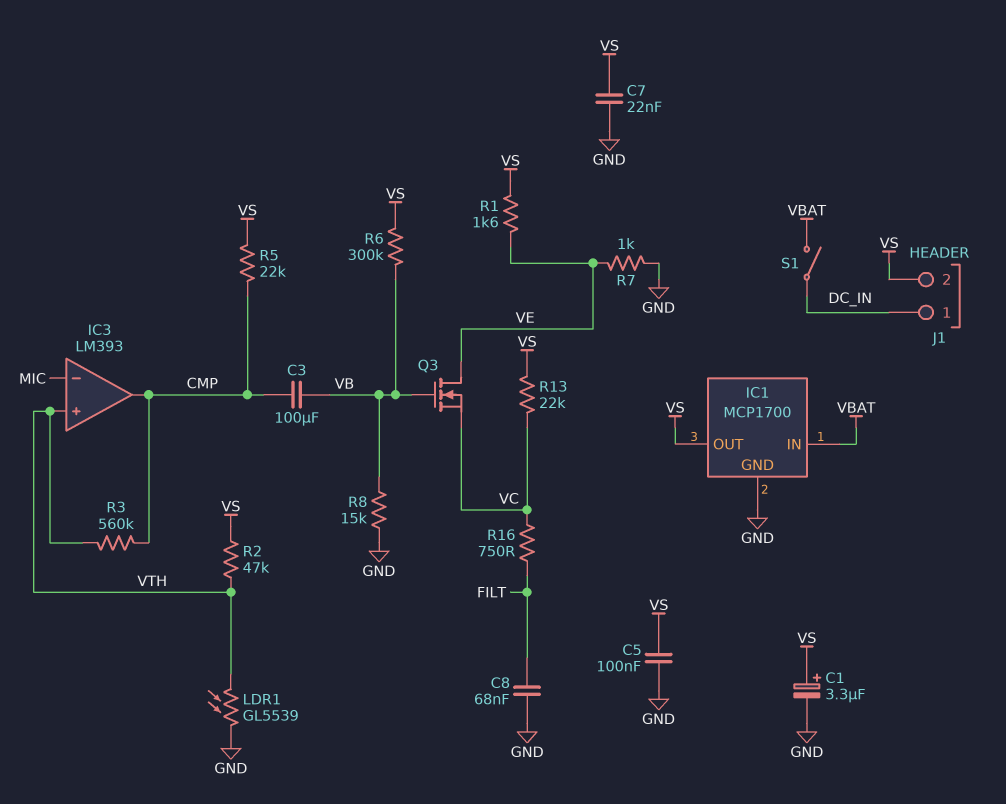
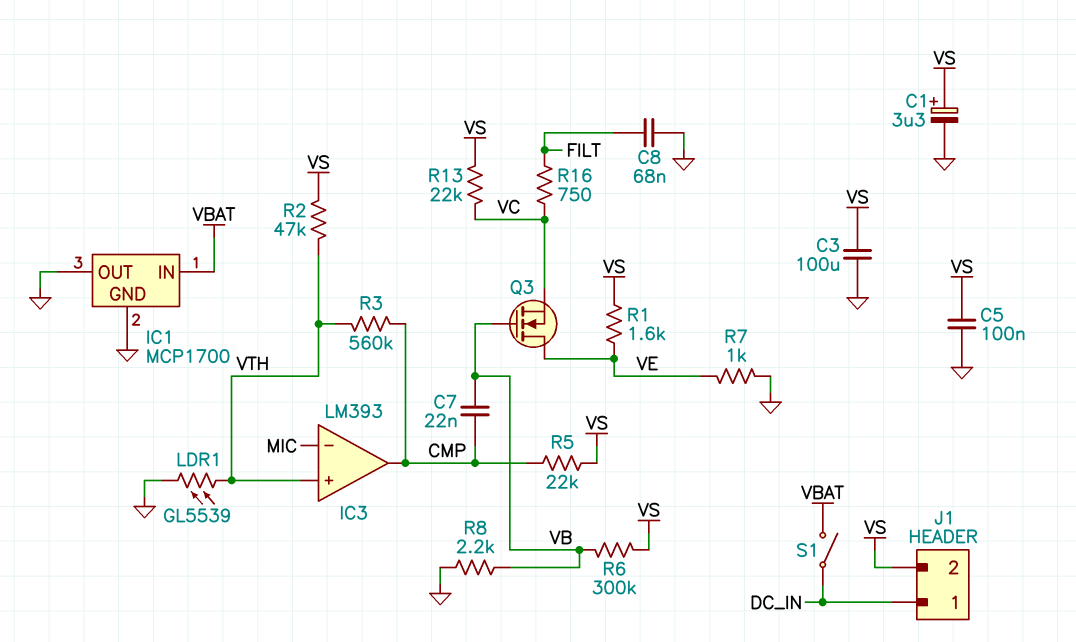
C3: 100uF (CMP, VB) -> 100uF (GND, VS)
C7: 22nF (GND, VS) -> 22nF (CMP, VB)
IC1 pin OUT: VS -> GND
R8: 15k (GND, VB) -> 2.2k (GND, VB)

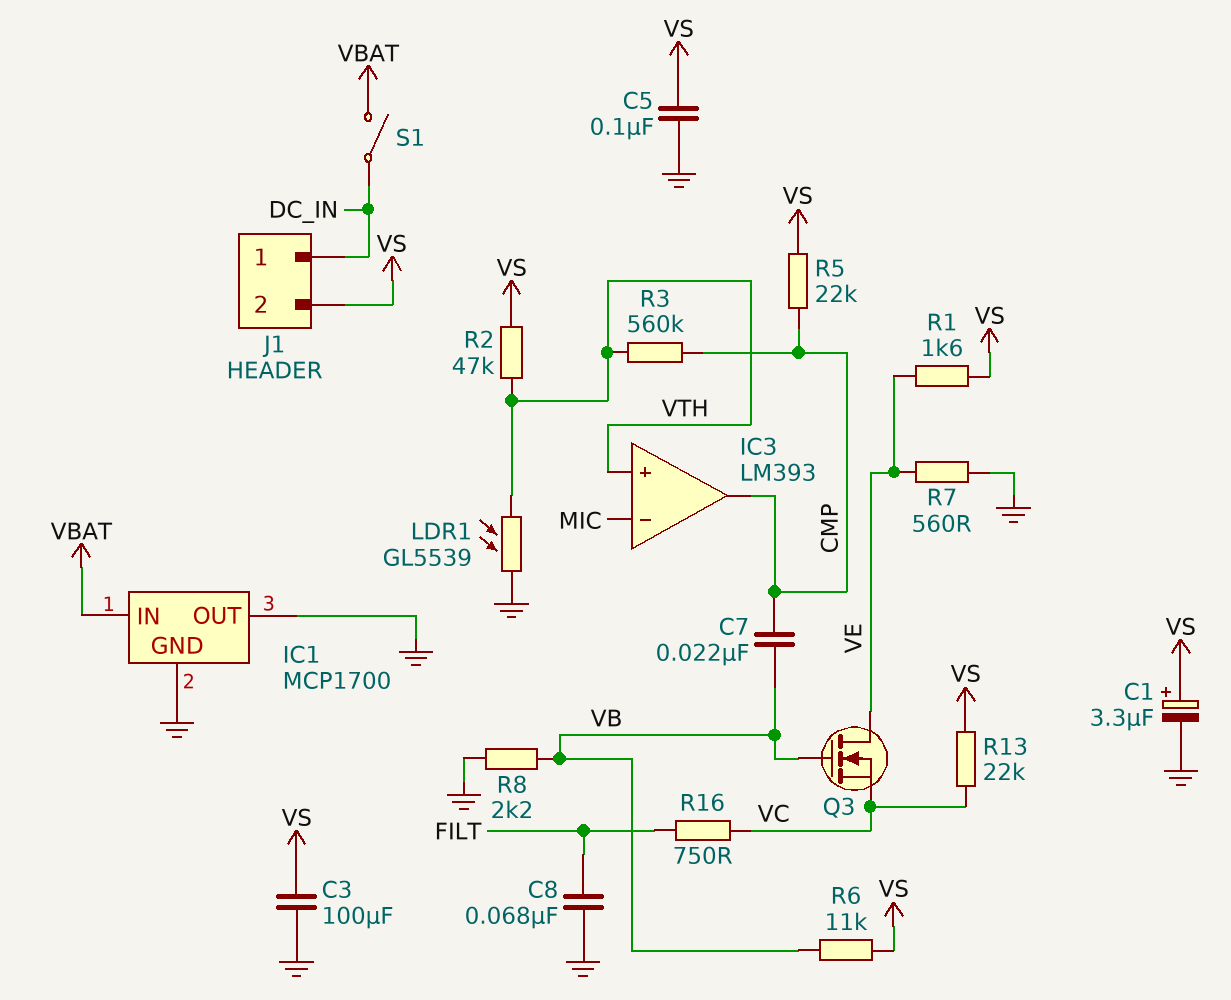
R6: 300k (VB, VS) -> 11k (VB, VS)
R7: 1k (GND, VE) -> 560 (GND, VE)

